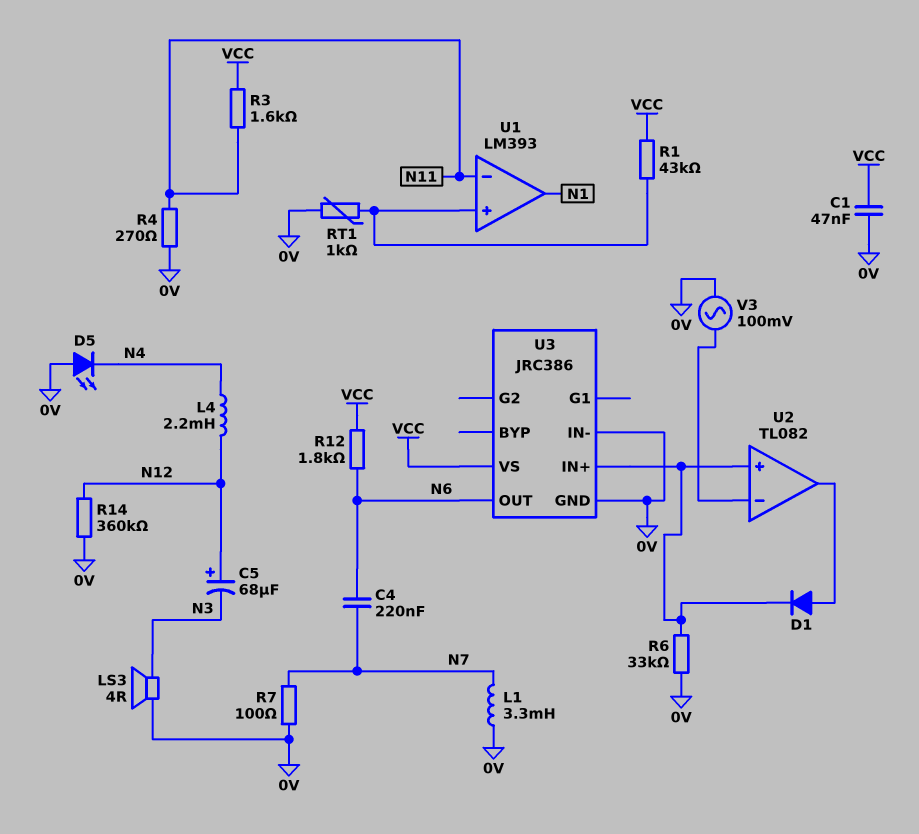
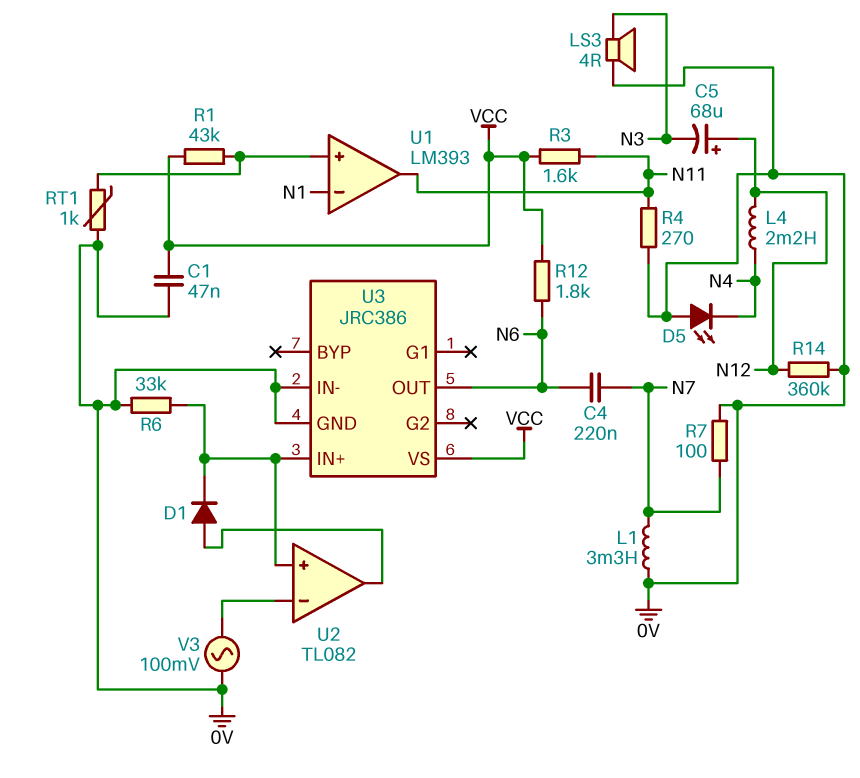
U1 pin in-: N11 -> N1
U1 pin out: N1 -> N11

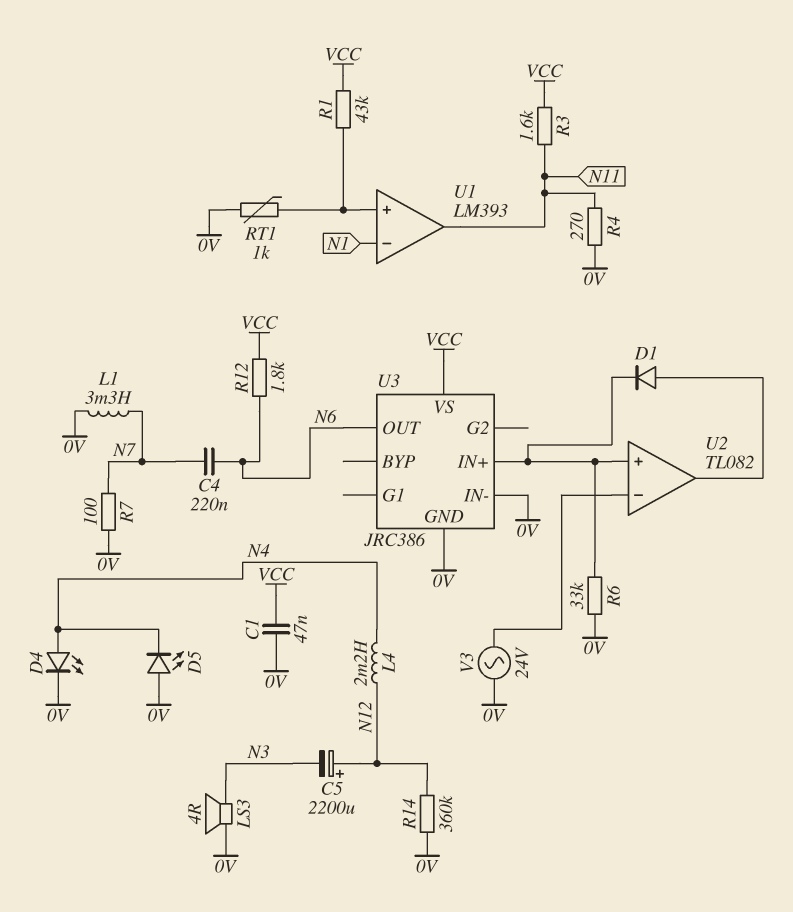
C5: 68uF (plus N12, minus N3) -> 2200uF (plus N12, minus N3)
D4: none -> LED (A N4, K 0V)
V3: AC 100mV (0V, U2/in-) -> AC 24V (0V, U2/in-)

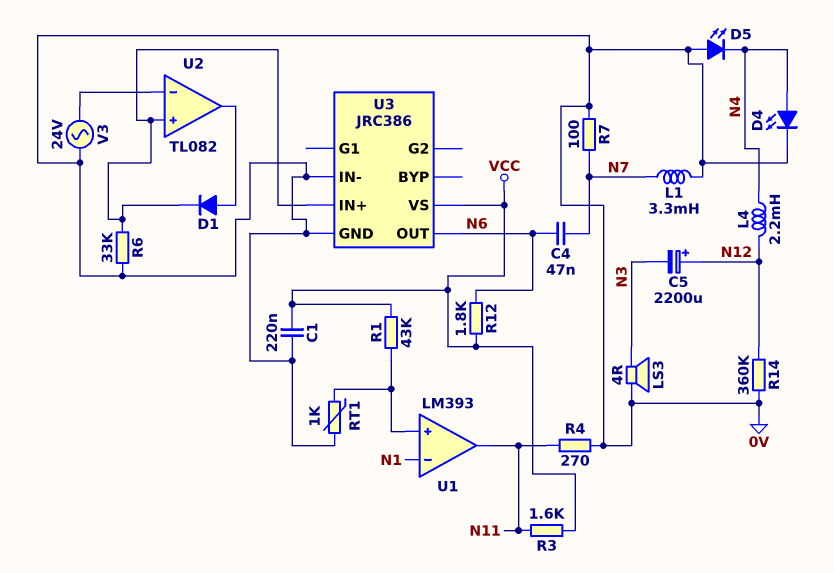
C1: 47nF (0V, VCC) -> 220nF (0V, VCC)
C4: 220nF (N6, N7) -> 47nF (N6, N7)

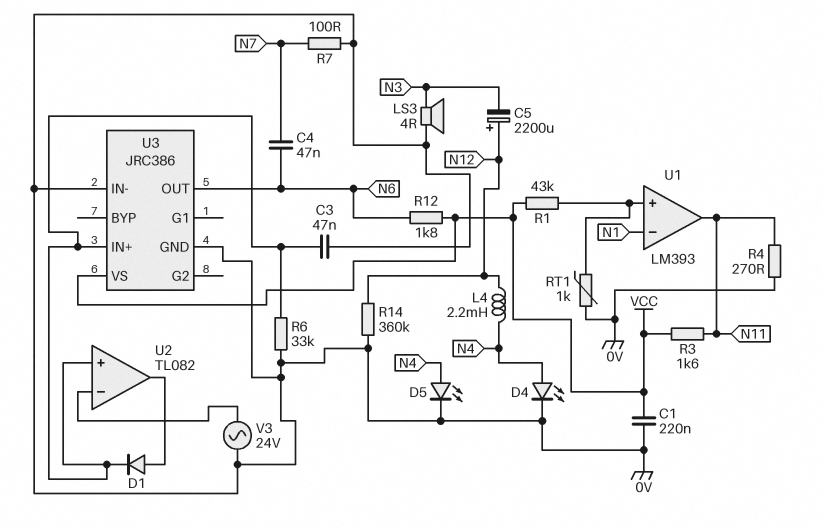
C3: none -> 47nF (0V, U2/in+)
D5: LED (A 0V, K N4) -> LED (A N4, K 0V)
L1: 3.3mH (0V, N7) -> none

